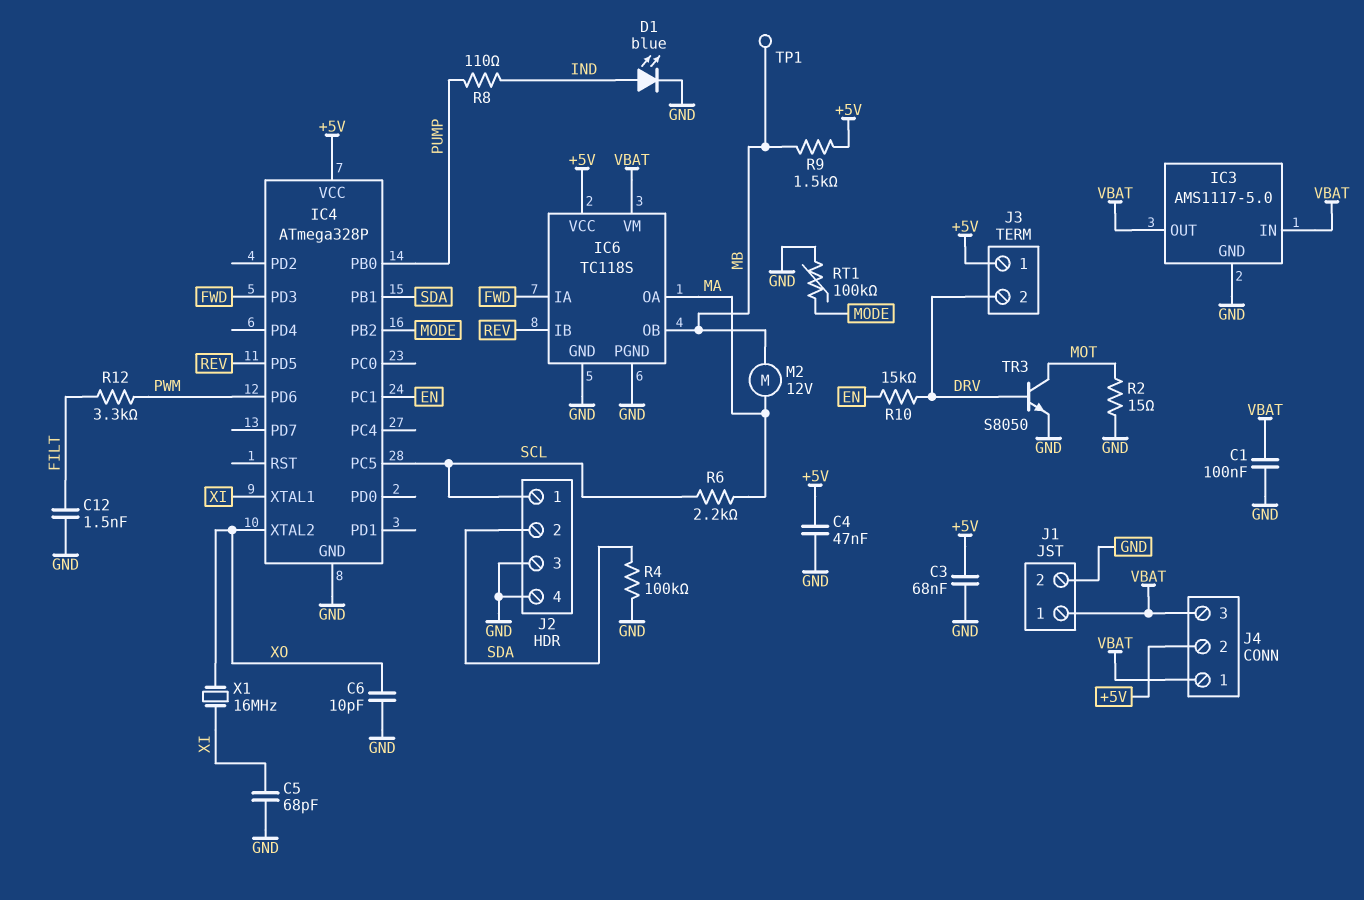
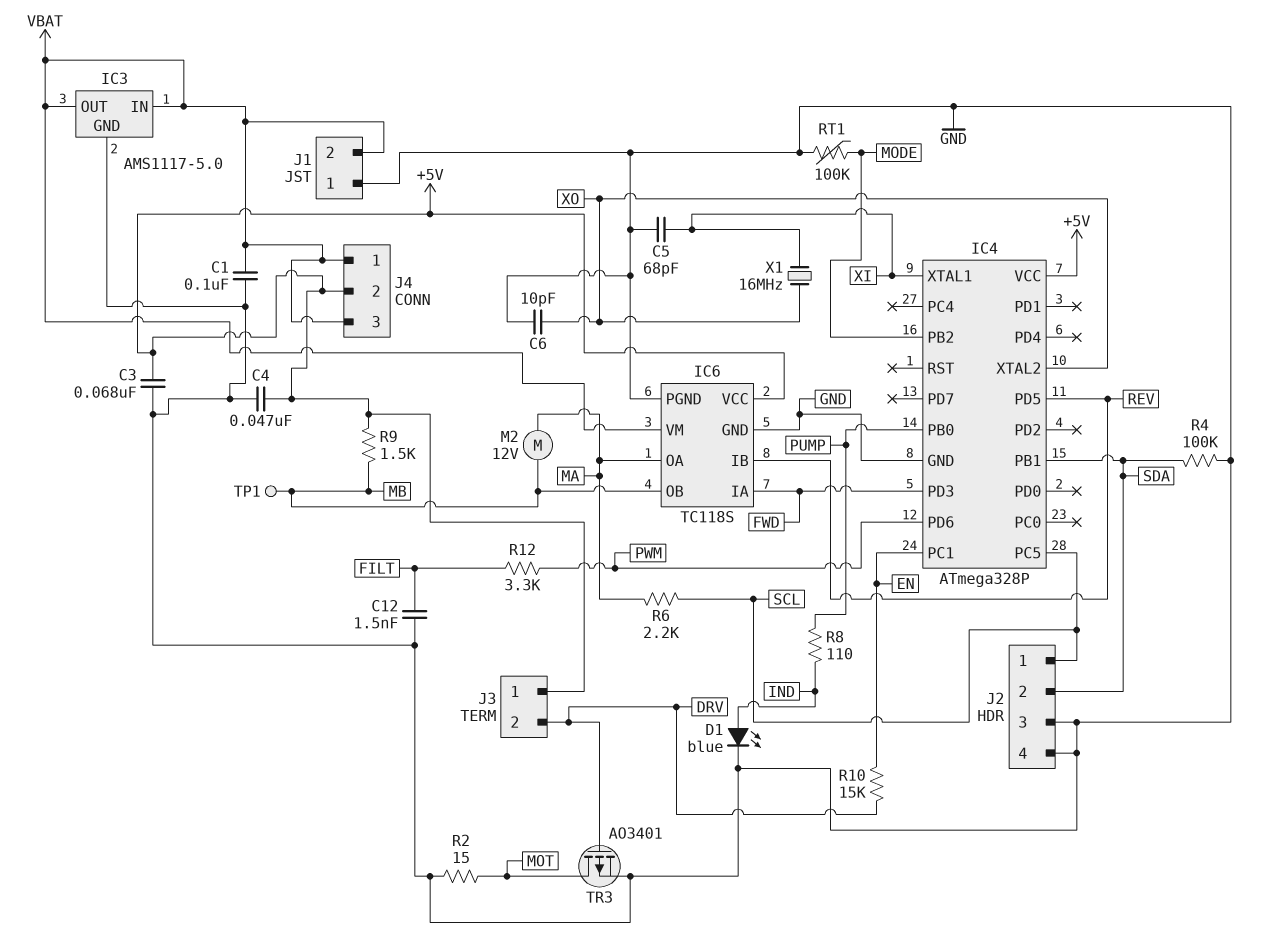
J1 pin 1: VBAT -> GND
J1 pin 2: GND -> VBAT
TR3: NPN S8050 (B DRV, C MOT, E GND) -> PMOS AO3401 (G DRV, D MOT, S GND)

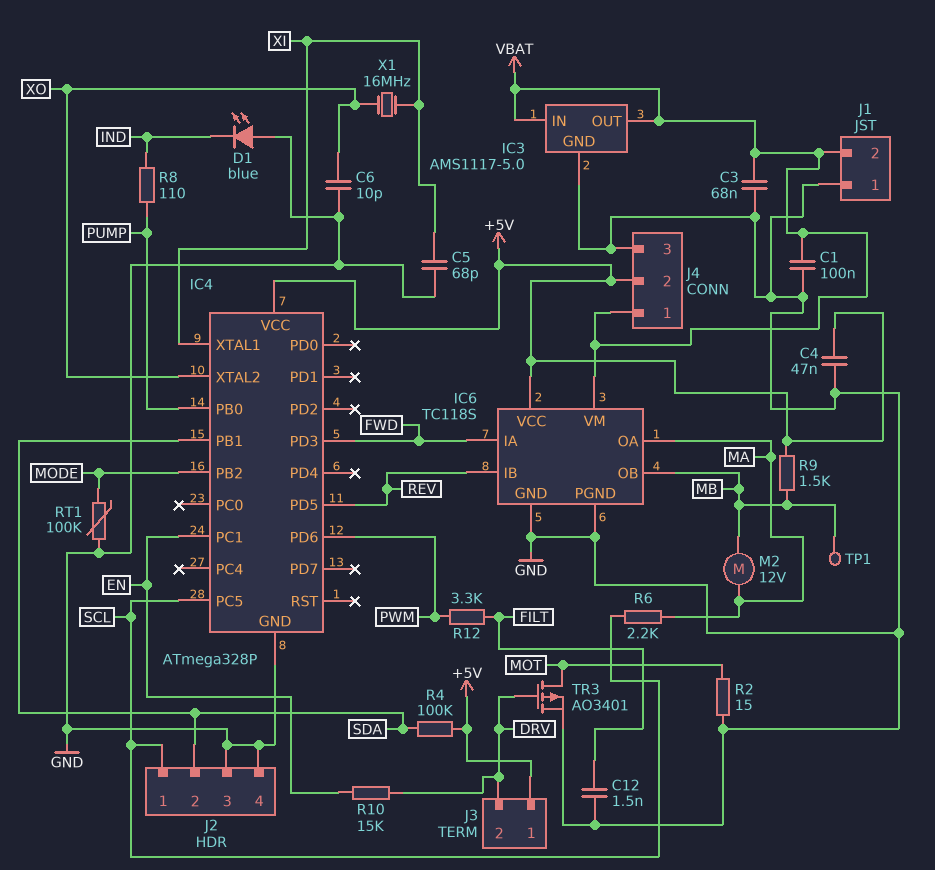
C3: 68nF (+5V, GND) -> 68nF (GND, VBAT)
D1: LED blue (A IND, K GND) -> LED blue (A GND, K IND)
J4 pin 3: VBAT -> GND
R4: 100k (GND, SDA) -> 100k (+5V, SDA)

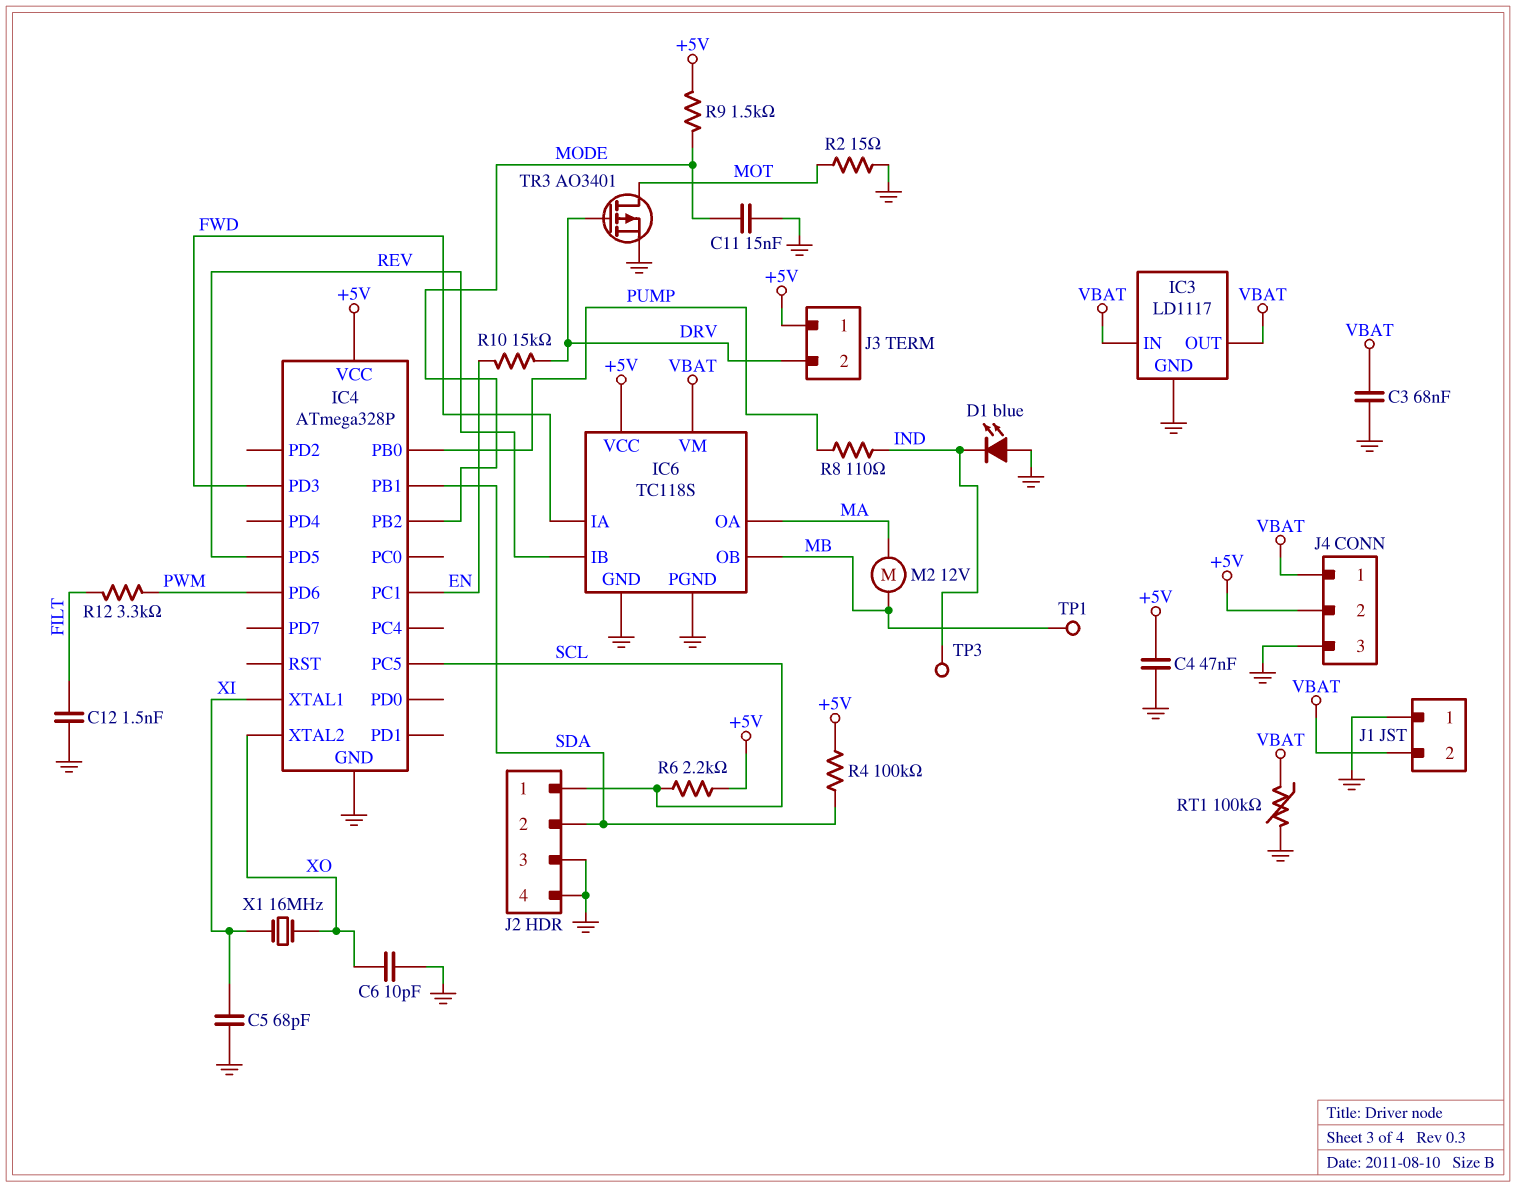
C1: 100nF (GND, VBAT) -> none
C11: none -> 15nF (GND, MODE)
IC3: AMS1117-5.0 -> LD1117
R6: 2.2k (MA, SCL) -> 2.2k (+5V, SCL)
R9: 1.5k (+5V, MB) -> 1.5k (+5V, MODE)
RT1: 100k (GND, MODE) -> 100k (GND, VBAT)
TP3: none -> test point (IND)

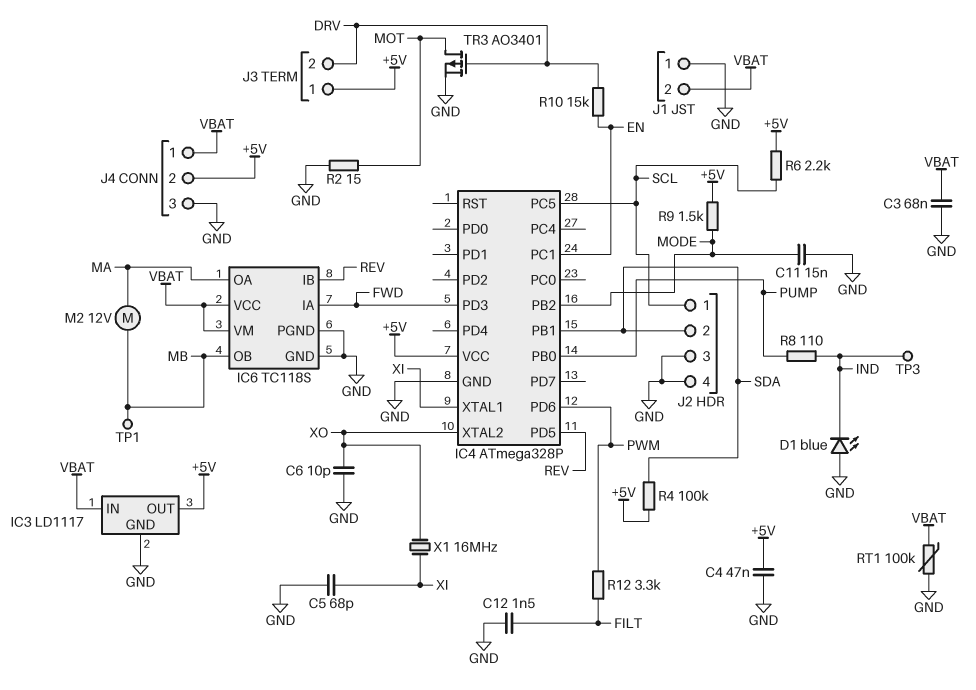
IC3 pin OUT: VBAT -> +5V
IC6 pin VCC: +5V -> VBAT

